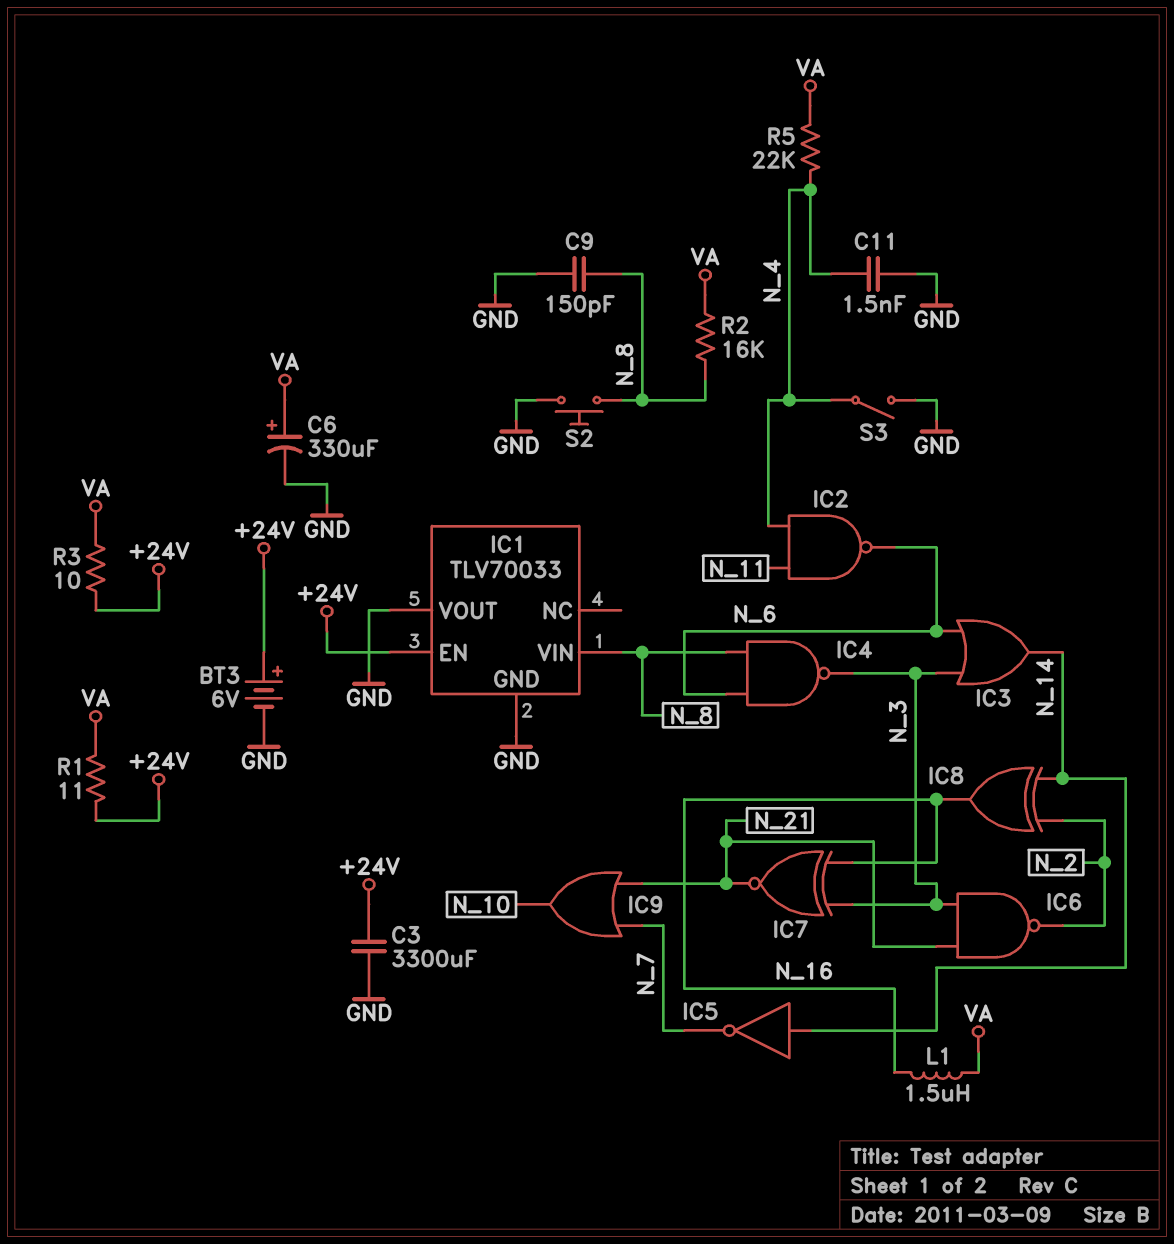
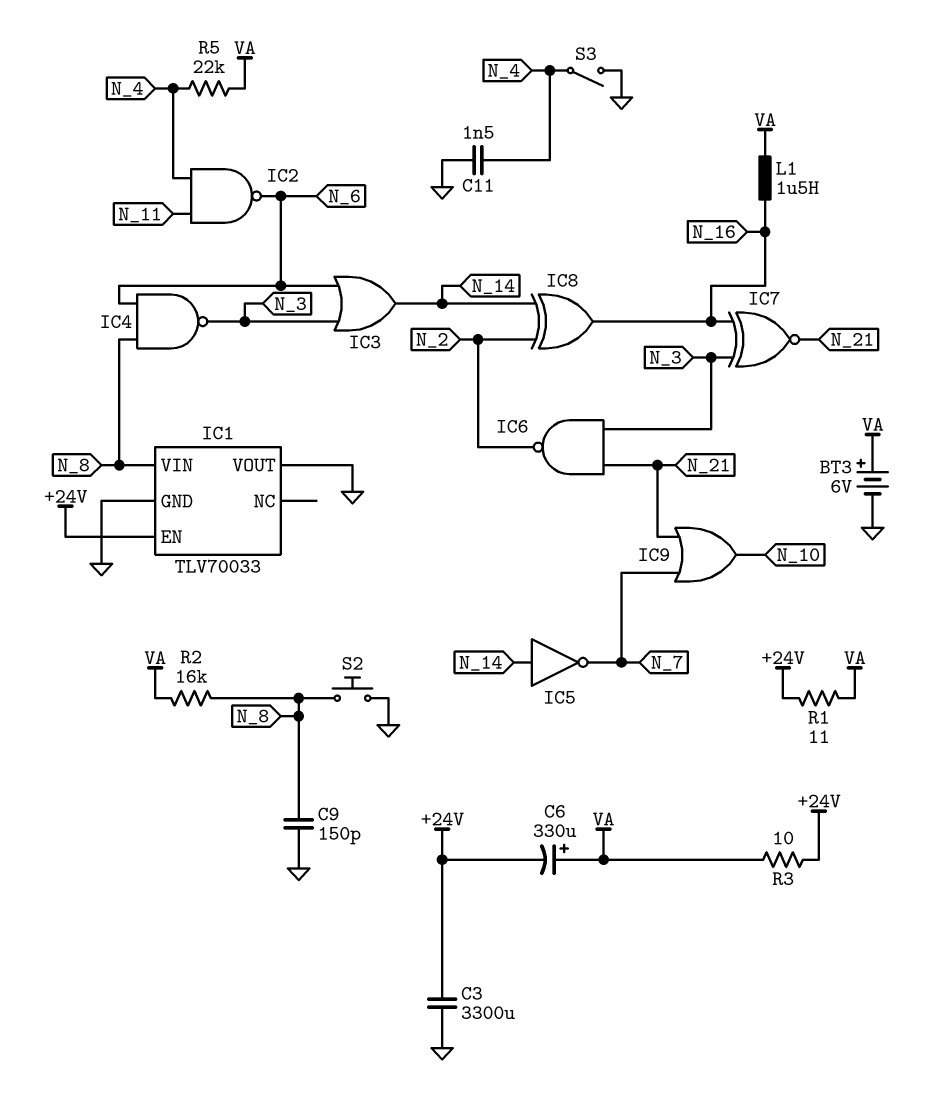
BT3: 6V (plus +24V, minus GND) -> 6V (plus VA, minus GND)
C6: 330uF (plus VA, minus GND) -> 330uF (plus VA, minus +24V)

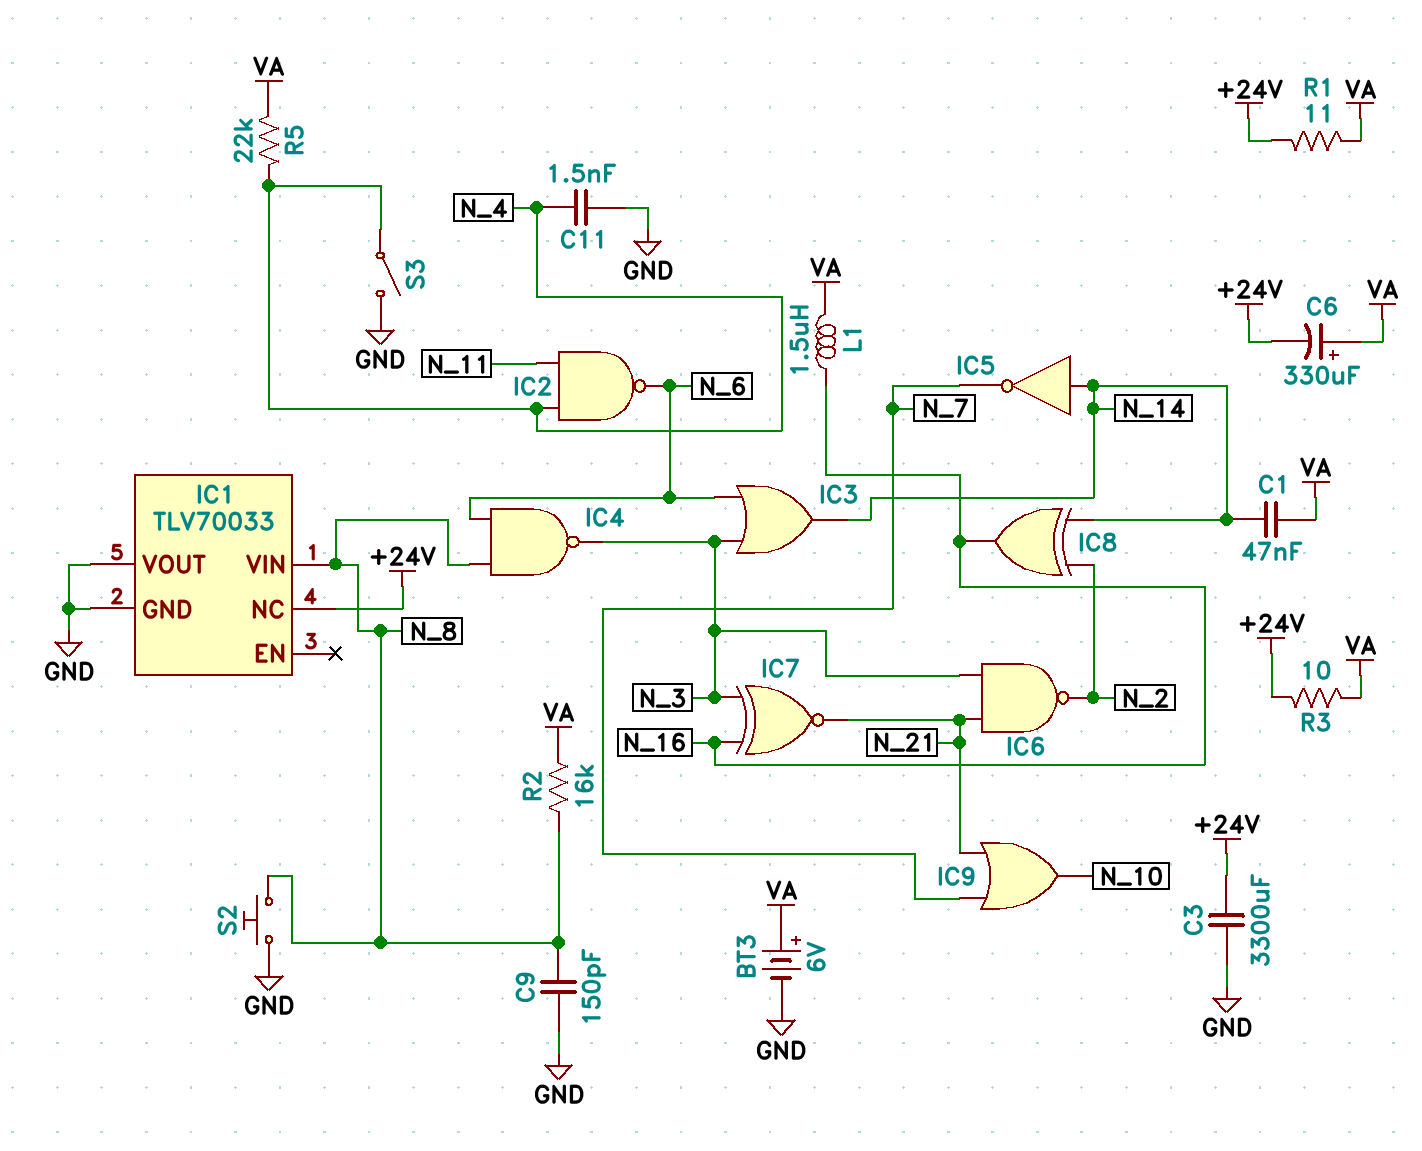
C1: none -> 47nF (N_14, VA)
IC1 pin EN: +24V -> none
IC1 pin NC: none -> +24V

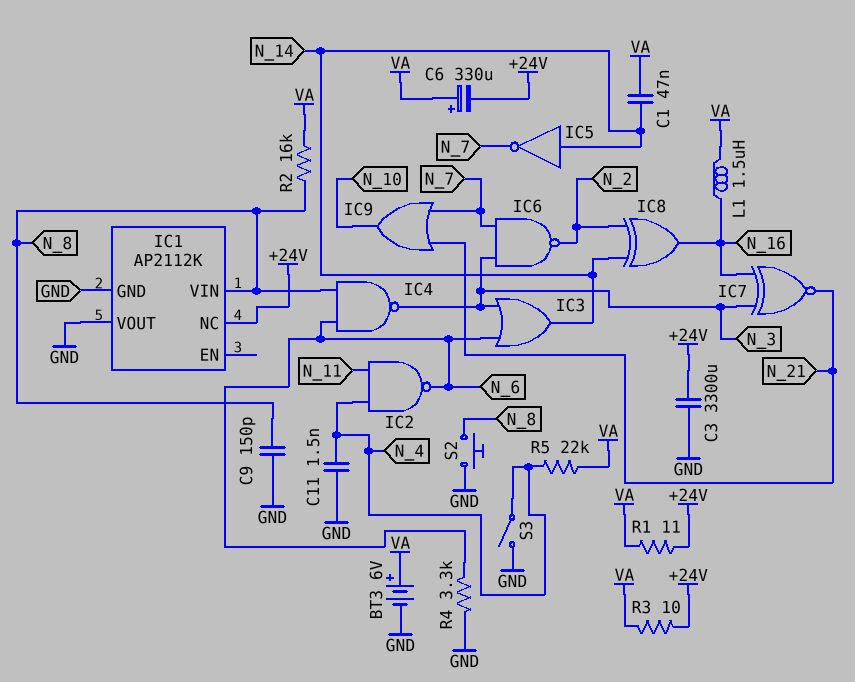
IC1: TLV70033 -> AP2112K
IC6: NAND (in N_3, in N_21, out N_2) -> NAND (in N_3, in N_7, out N_2)
R4: none -> 3.3k (GND, N_6)

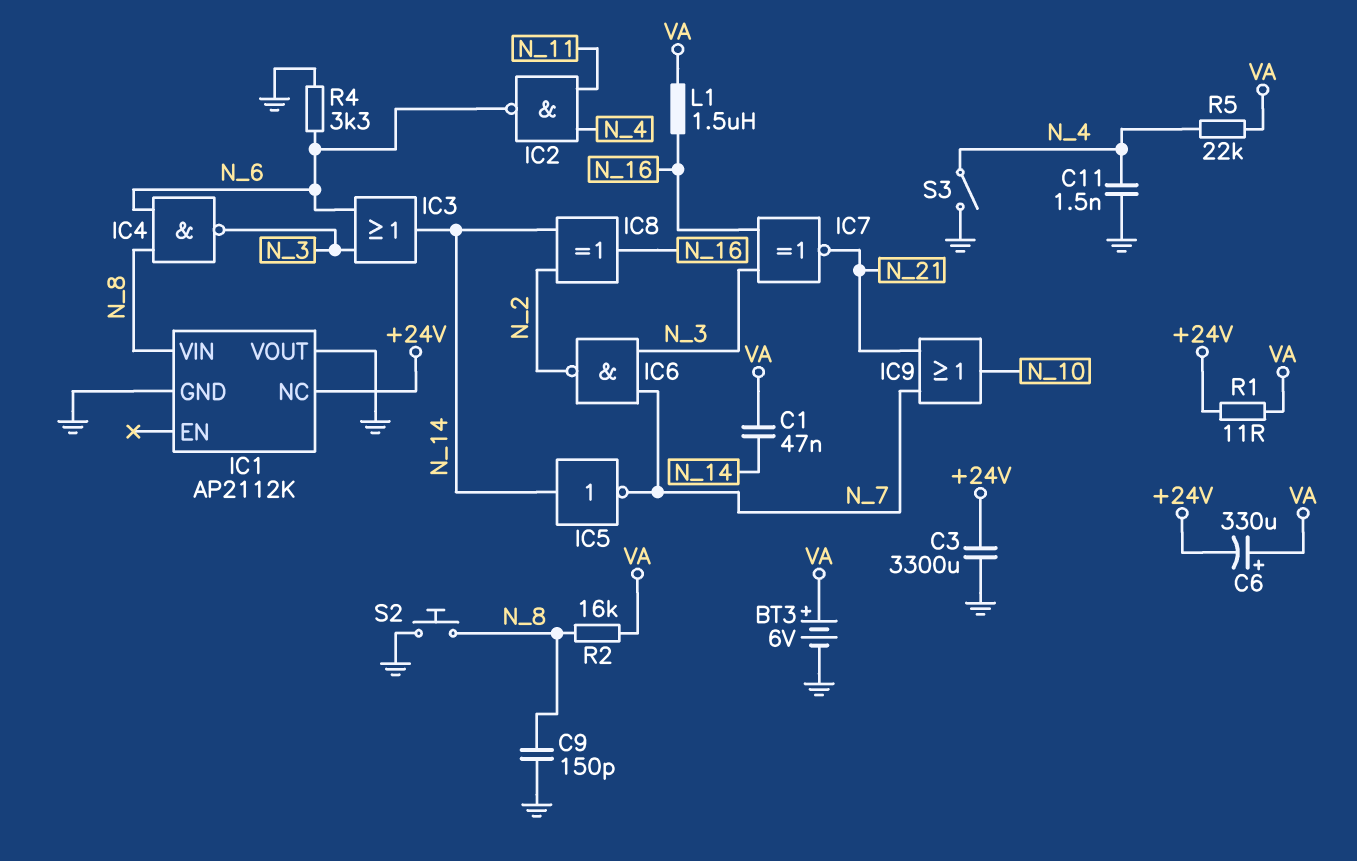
R3: 10 (+24V, VA) -> none

